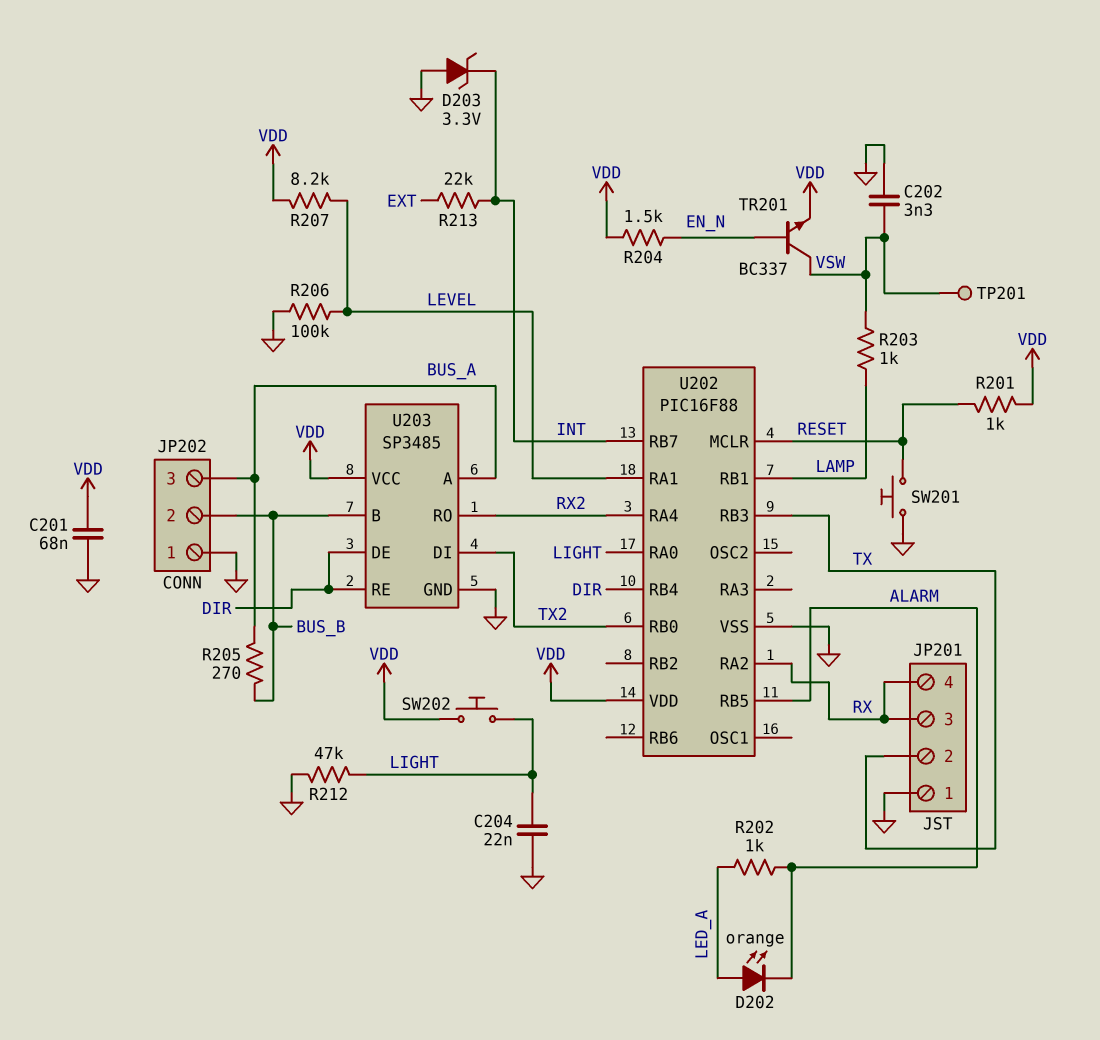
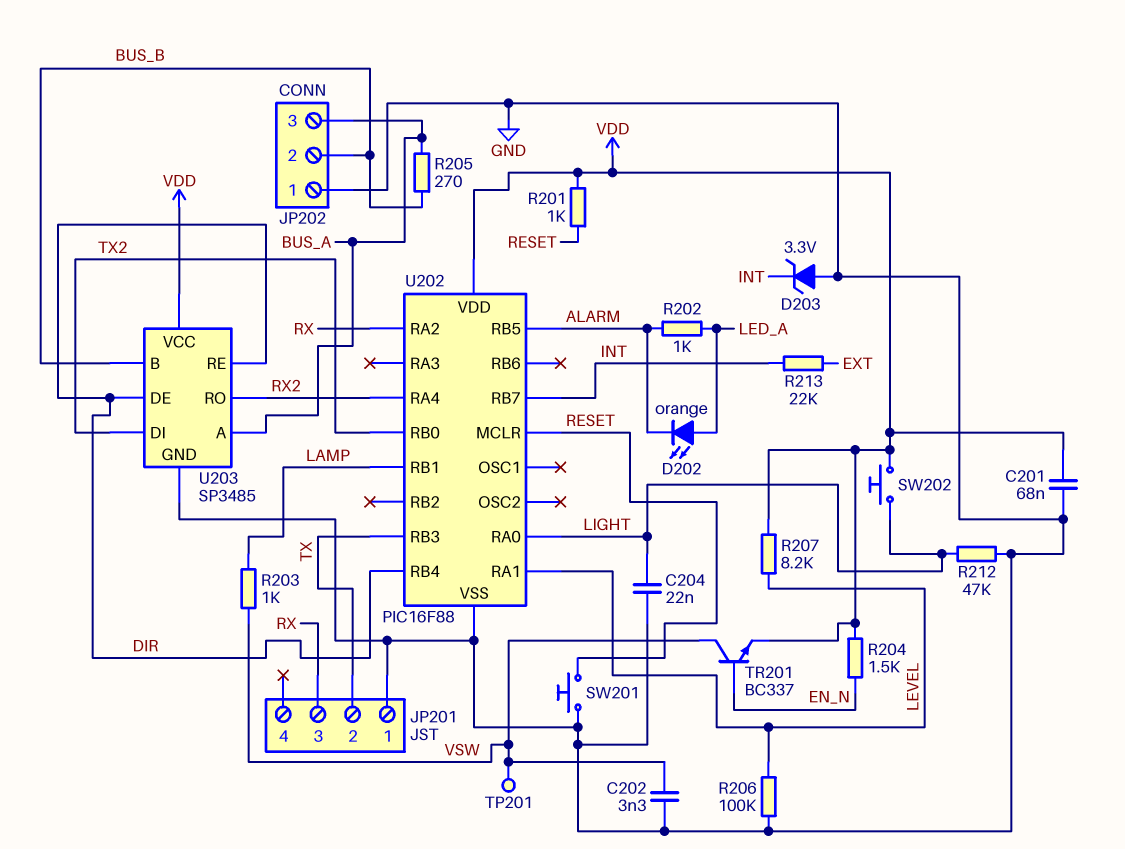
JP201 pin 4: RX -> none

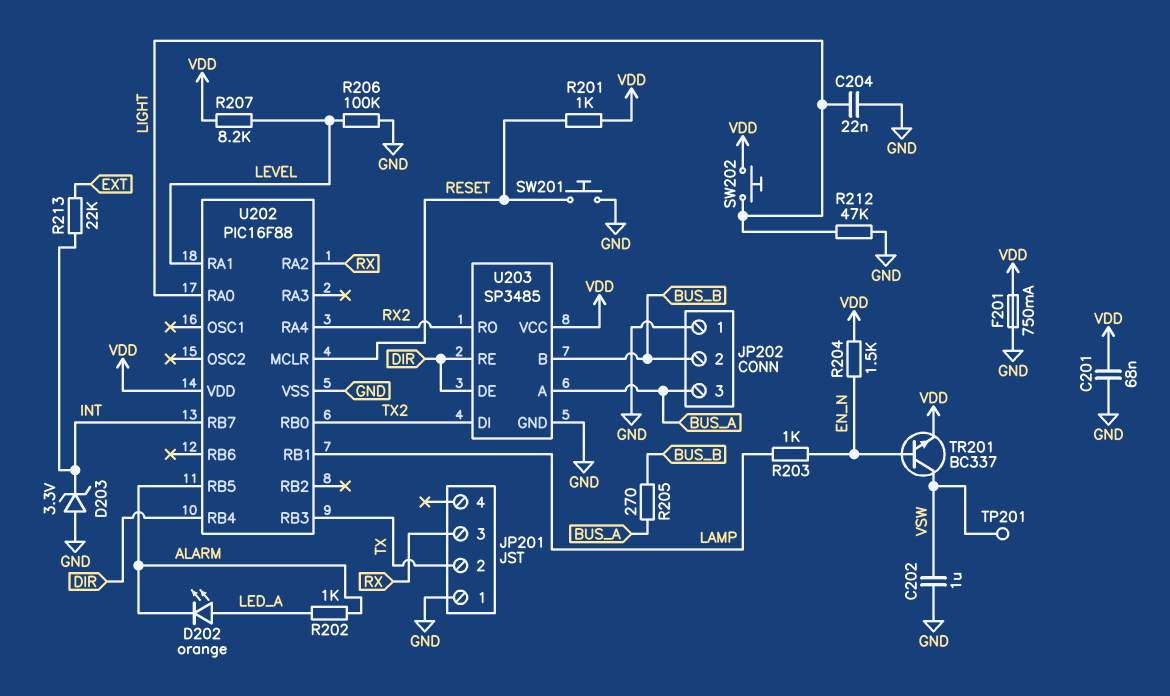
C202: 3.3nF (GND, VSW) -> 1uF (GND, VSW)
F201: none -> 750mA (GND, VDD)
R203: 1k (LAMP, VSW) -> 1k (EN_N, LAMP)

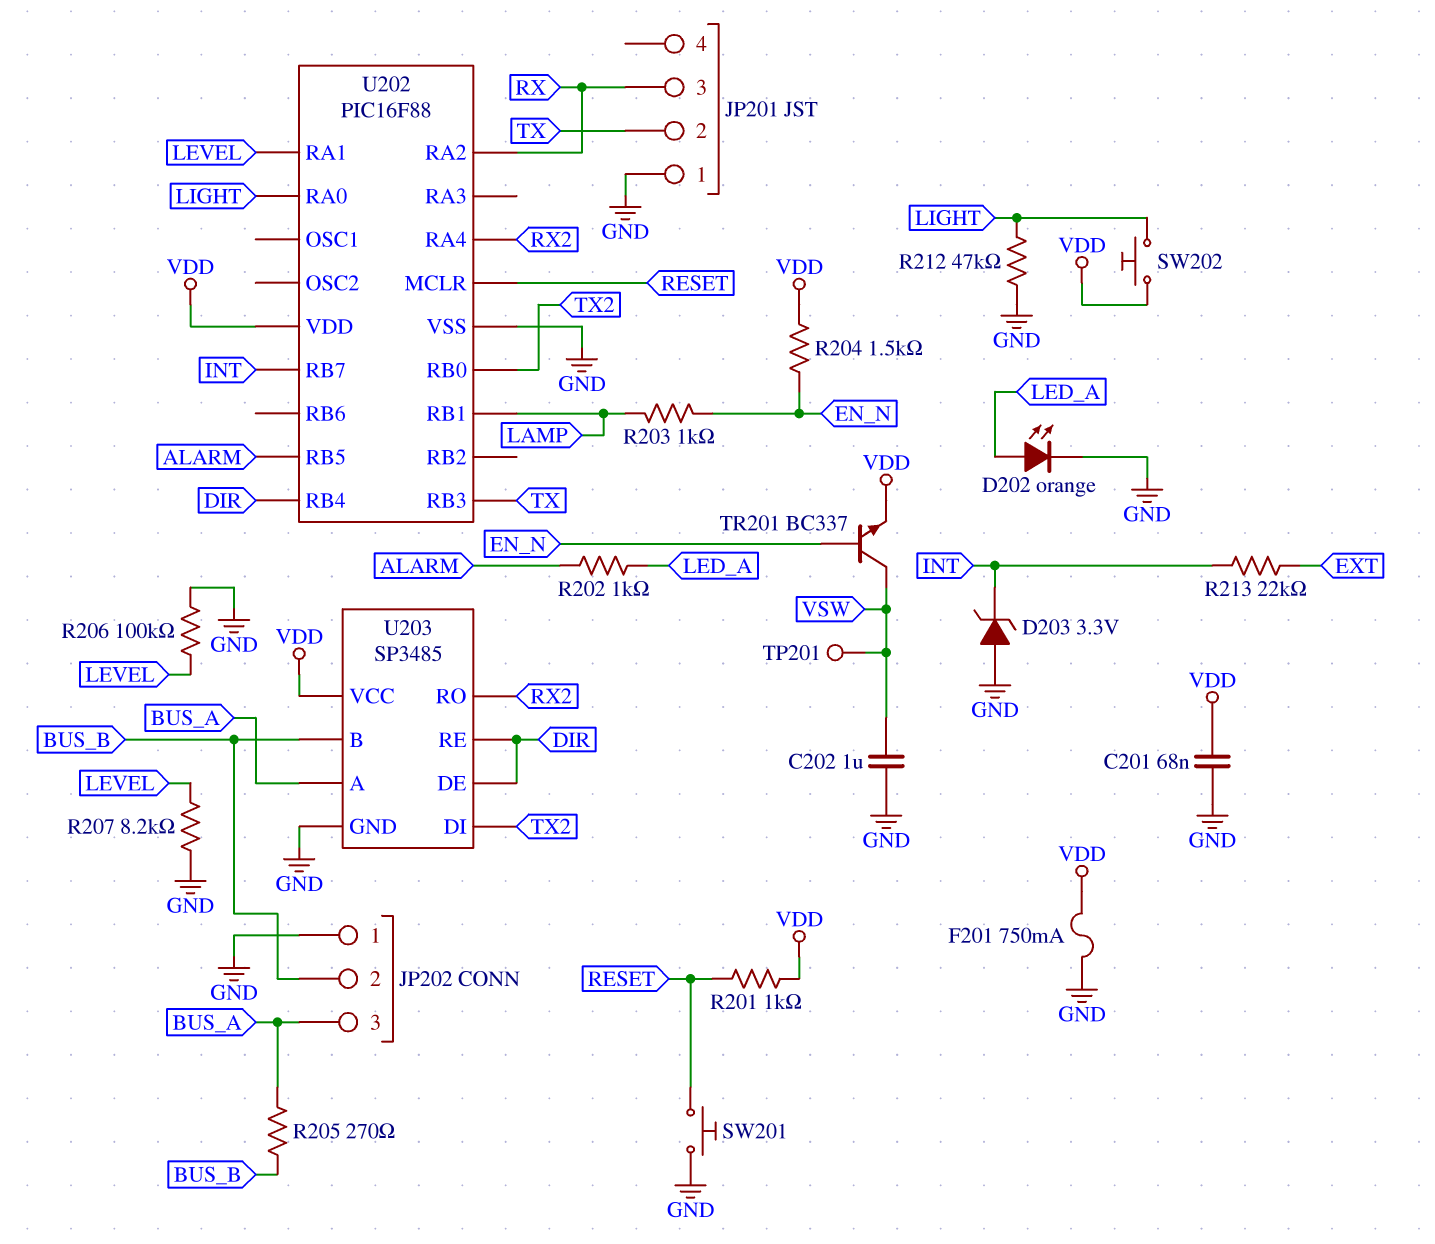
C204: 22nF (GND, LIGHT) -> none
D202: LED orange (A LED_A, K ALARM) -> LED orange (A LED_A, K GND)
R207: 8.2k (LEVEL, VDD) -> 8.2k (GND, LEVEL)

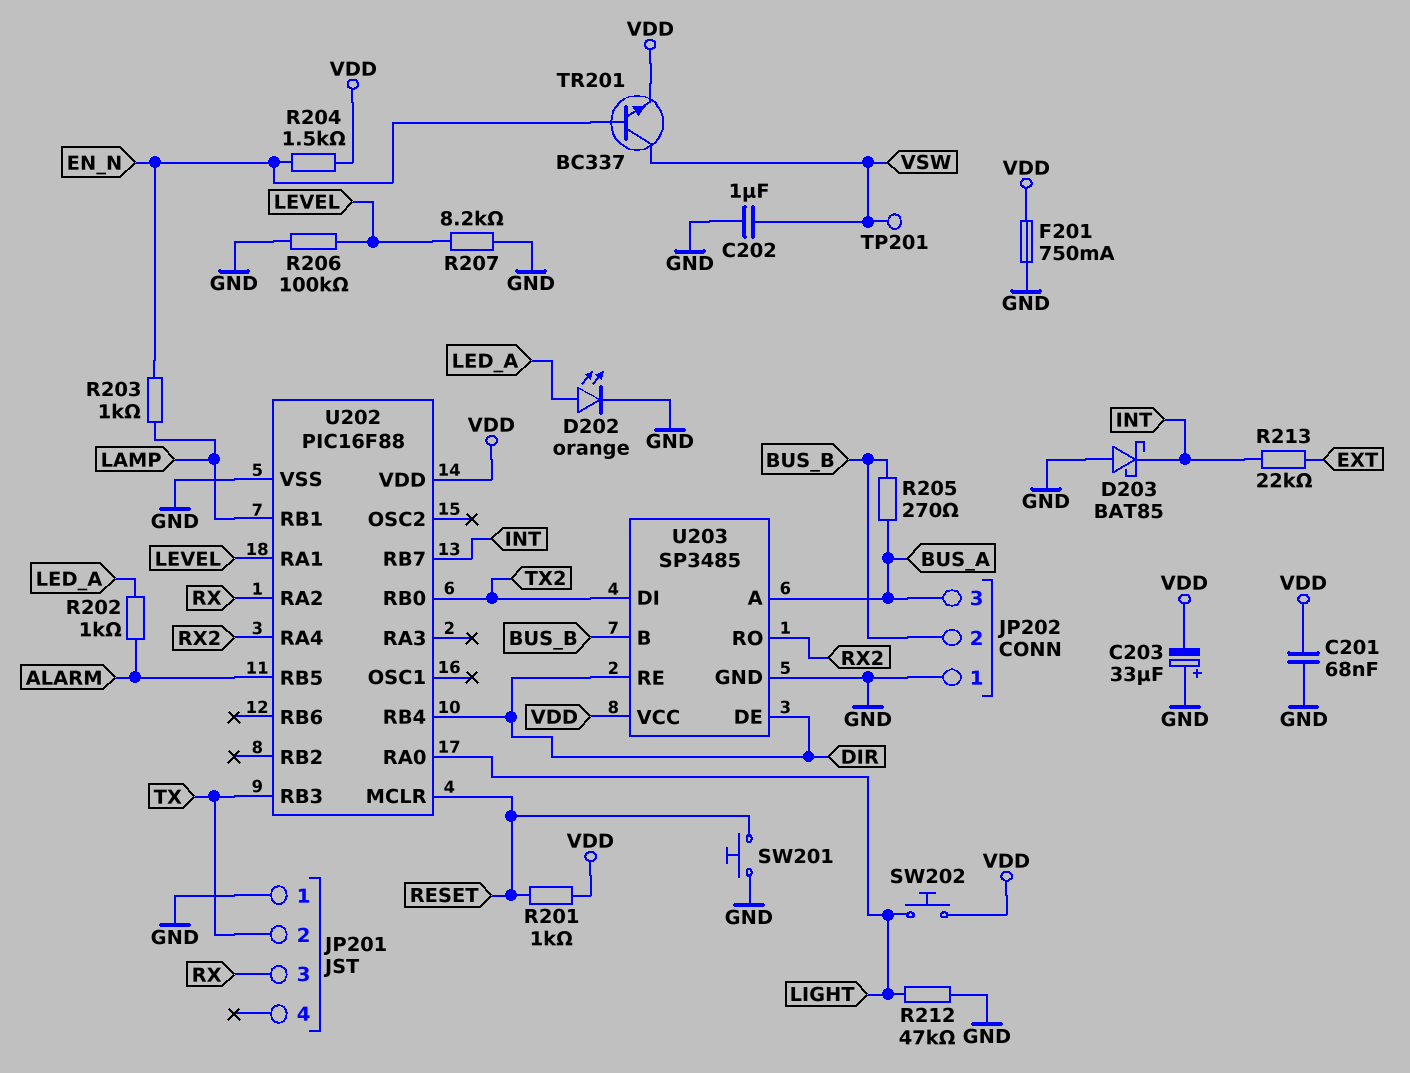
C203: none -> 33uF (plus GND, minus VDD)
D203: zener 3.3V (A GND, K INT) -> schottky BAT85 (A GND, K INT)

